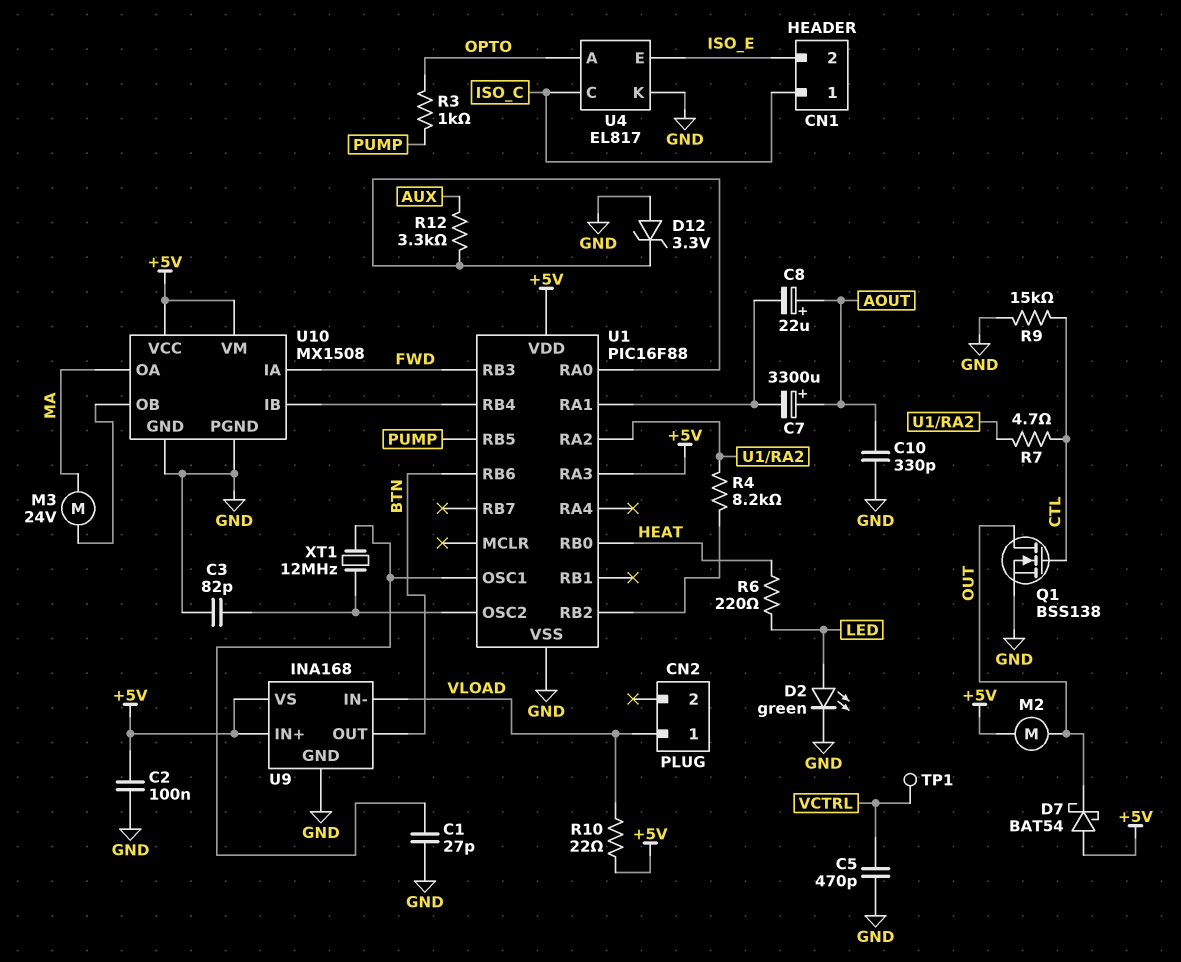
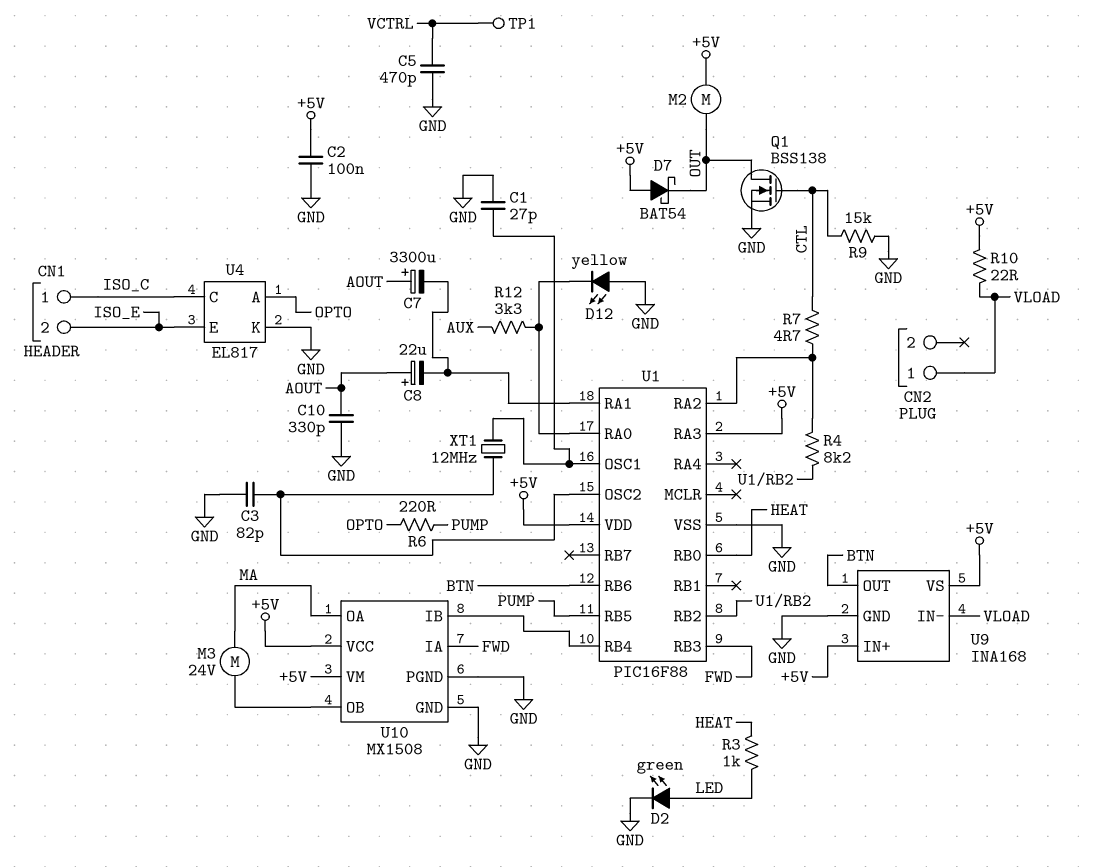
D12: zener 3.3V (A GND, K U1/RA0) -> LED yellow (A GND, K U1/RA0)
R3: 1k (OPTO, PUMP) -> 1k (HEAT, LED)
R6: 220 (HEAT, LED) -> 220 (OPTO, PUMP)

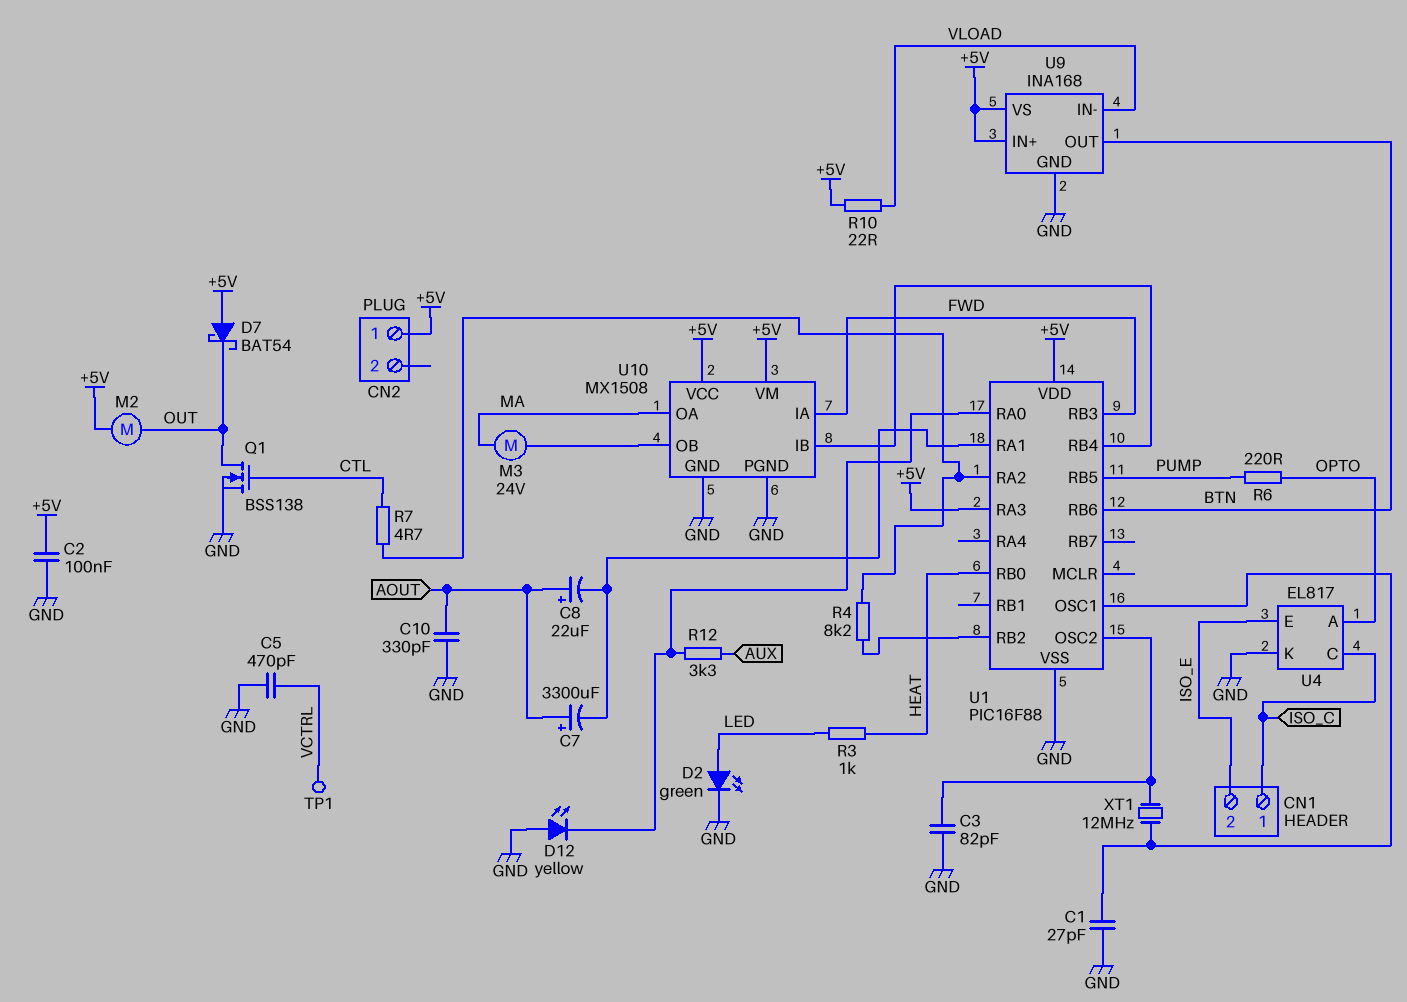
CN2 pin 1: VLOAD -> +5V
R9: 15k (CTL, GND) -> none

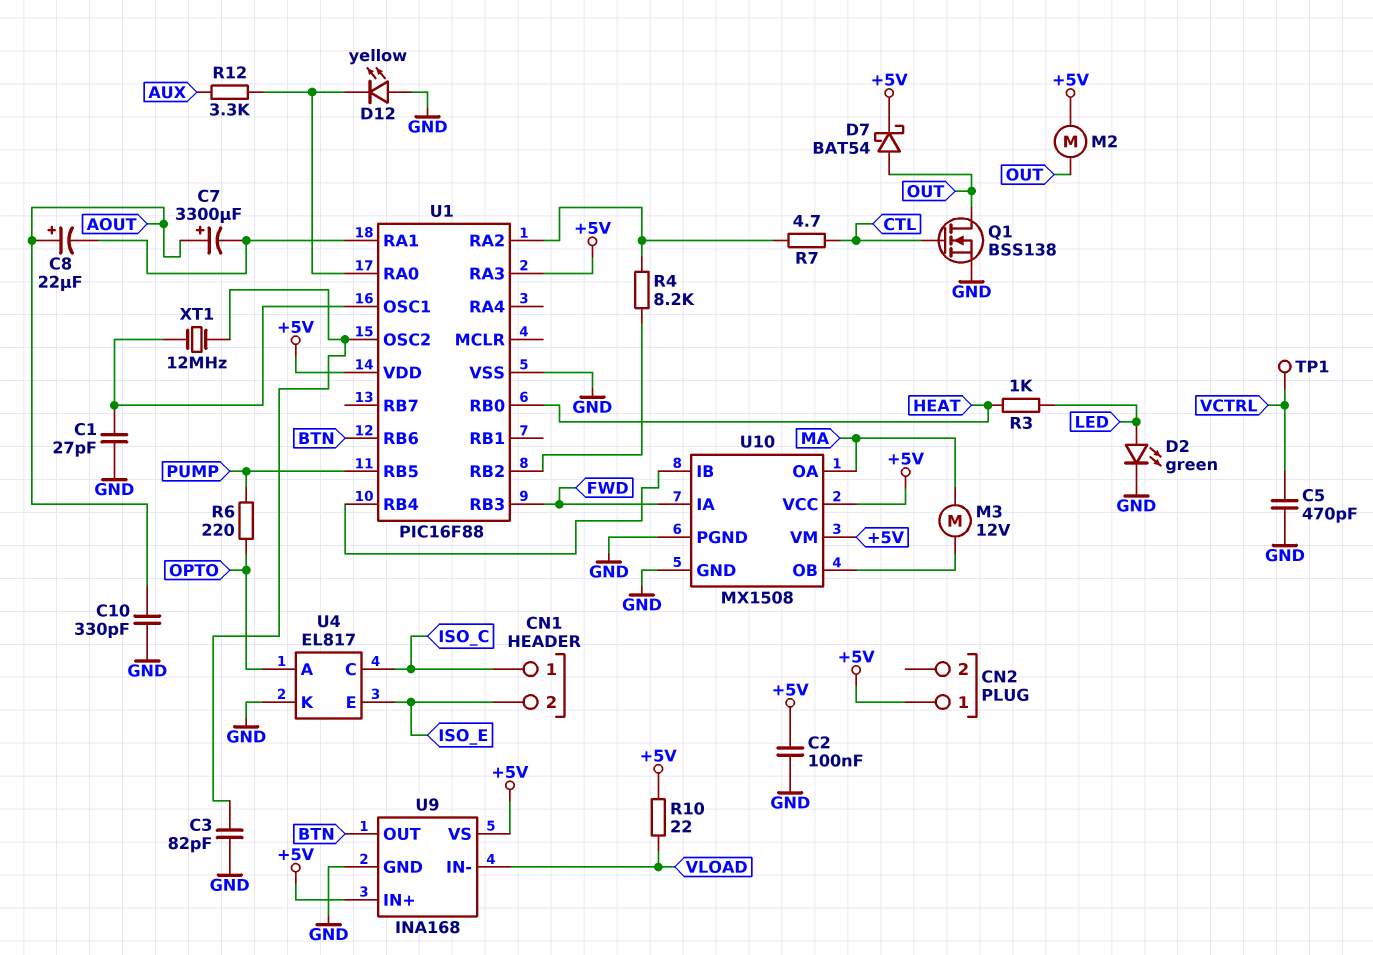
D7: schottky BAT54 (A +5V, K OUT) -> schottky BAT54 (A OUT, K +5V)
M3: motor 24V (MA, U10/OB) -> motor 12V (MA, U10/OB)

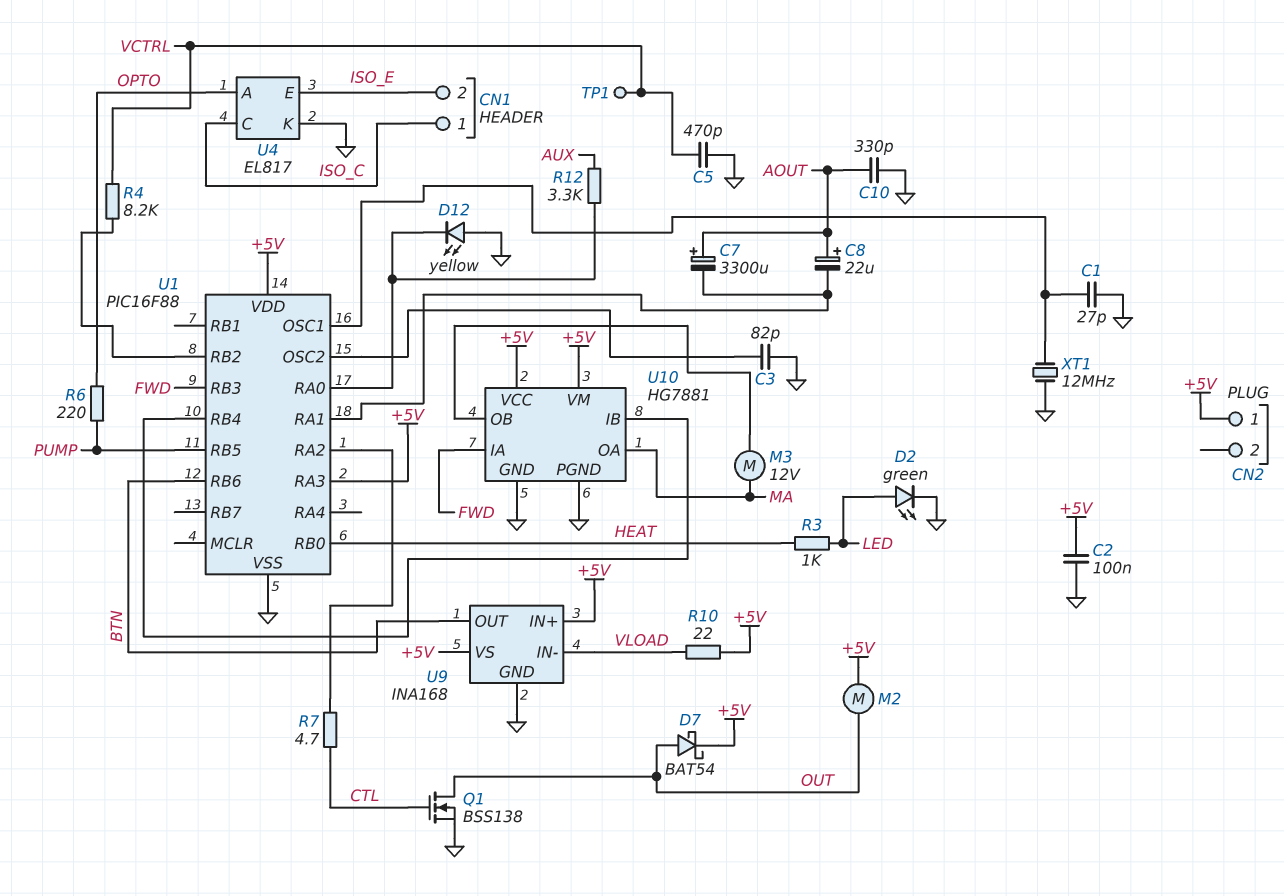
R4: 8.2k (U1/RA2, U1/RB2) -> 8.2k (U1/RB2, VCTRL)
U10: MX1508 -> HG7881
XT1: 12MHz (U1/OSC1, U1/OSC2) -> 12MHz (GND, U1/OSC1)

